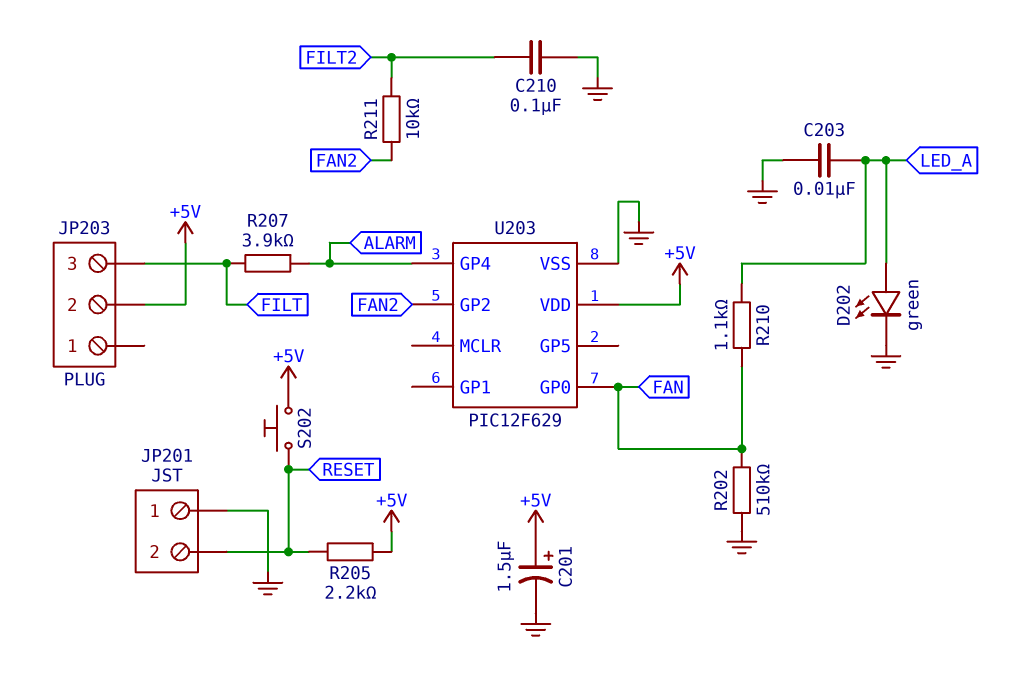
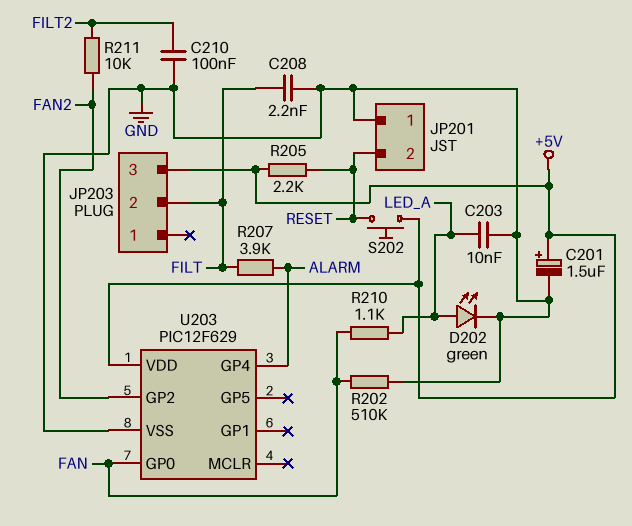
C208: none -> 2.2nF (FILT, GND)
JP203 pin 2: +5V -> FILT
JP203 pin 3: FILT -> +5V

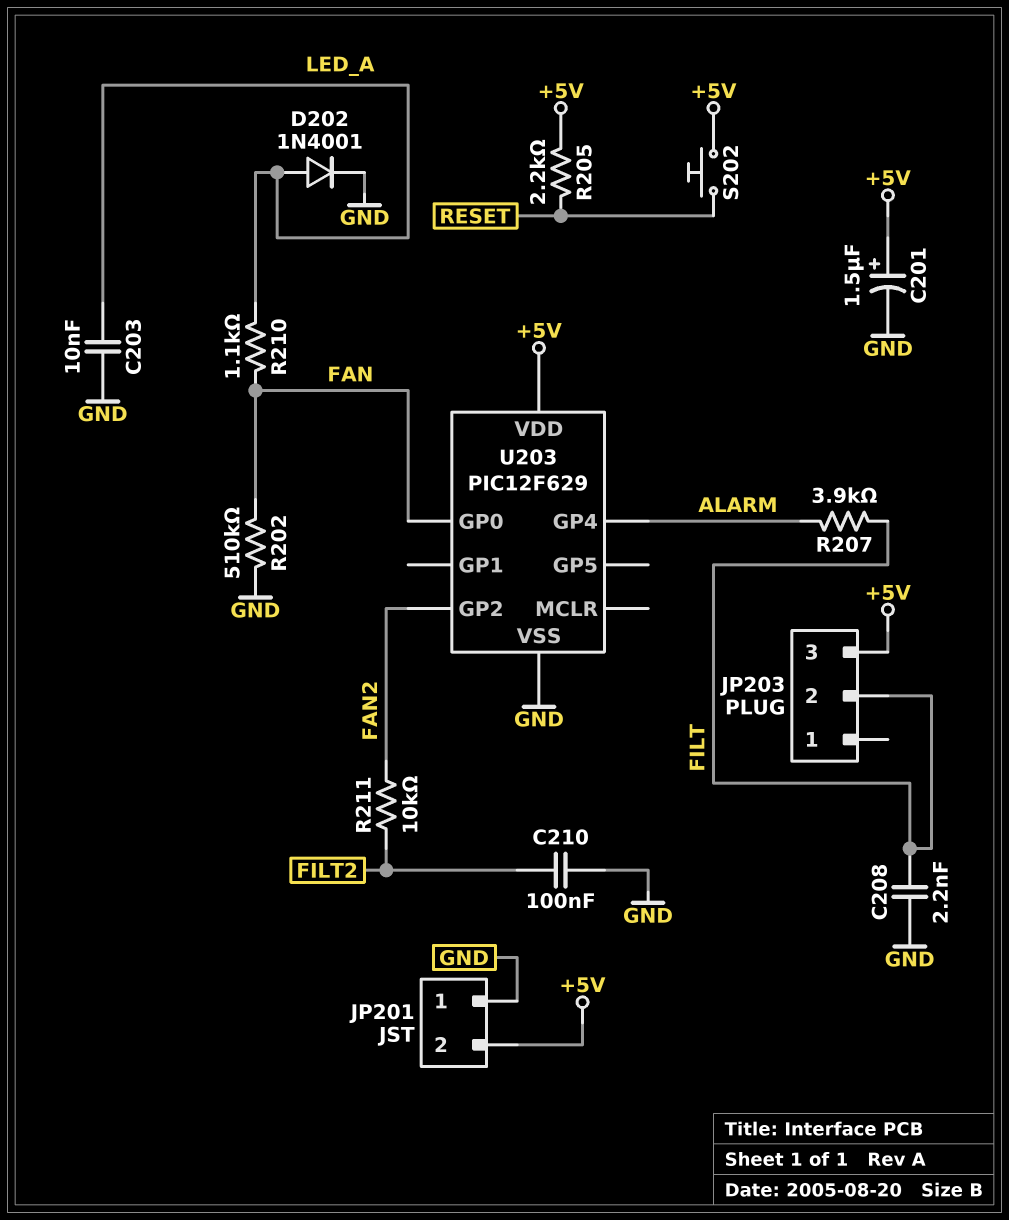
D202: LED green (A LED_A, K GND) -> diode 1N4001 (A LED_A, K GND)
JP201 pin 2: RESET -> +5V

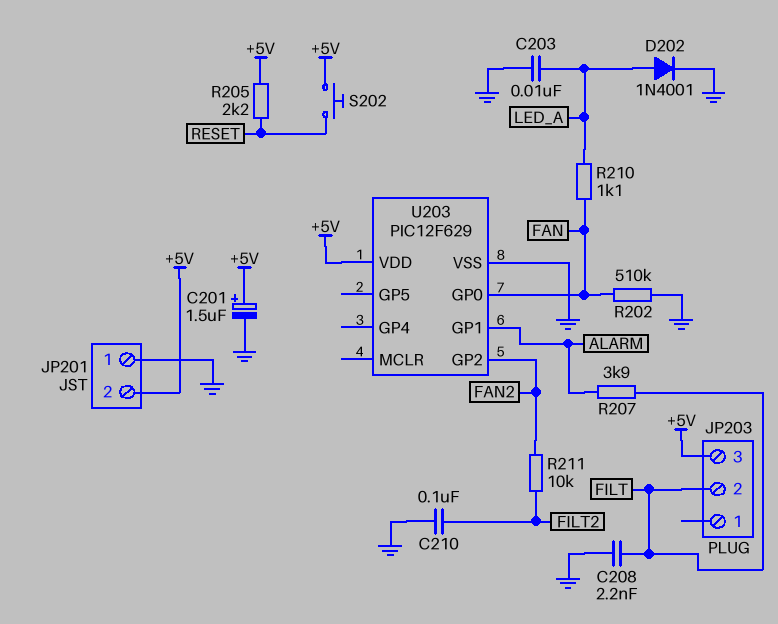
U203 pin GP1: none -> ALARM
U203 pin GP4: ALARM -> none

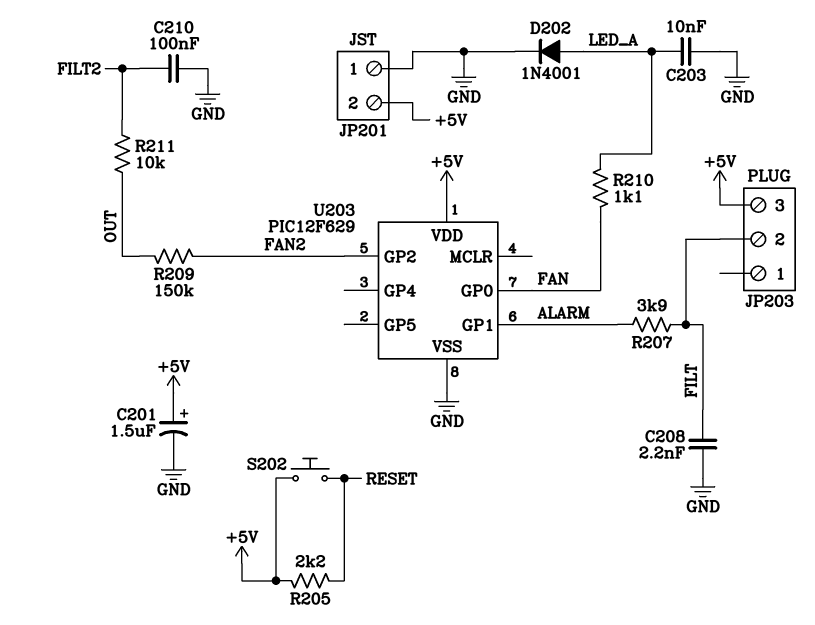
R202: 510k (FAN, GND) -> none
R209: none -> 150k (FAN2, OUT)
R211: 10k (FAN2, FILT2) -> 10k (FILT2, OUT)

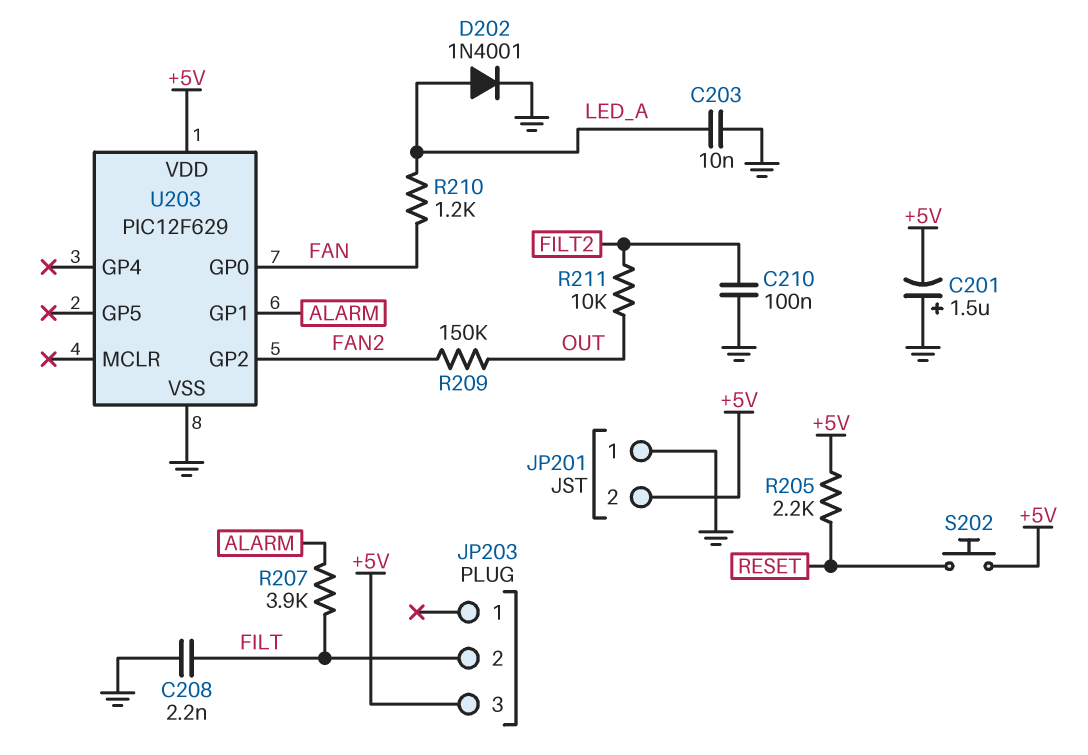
C201: 1.5uF (plus +5V, minus GND) -> 1.5uF (plus GND, minus +5V)
R210: 1.1k (FAN, LED_A) -> 1.2k (FAN, LED_A)

